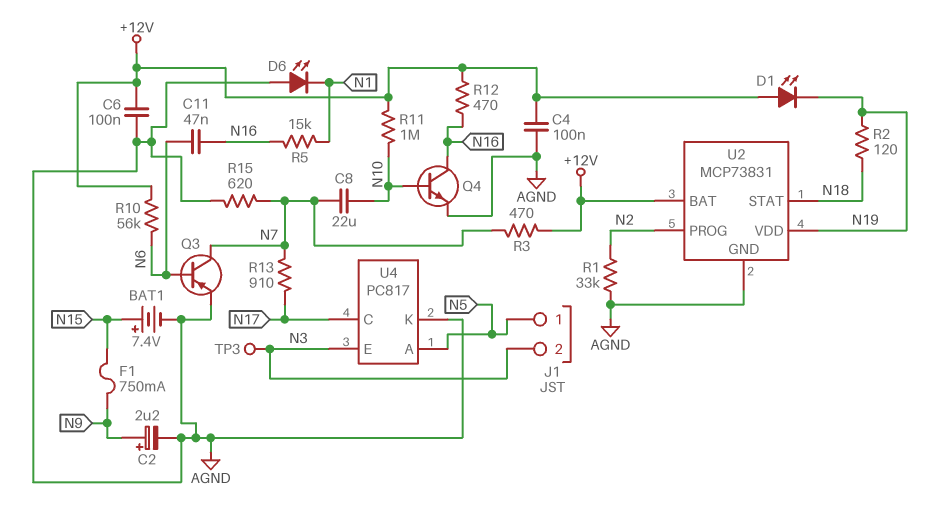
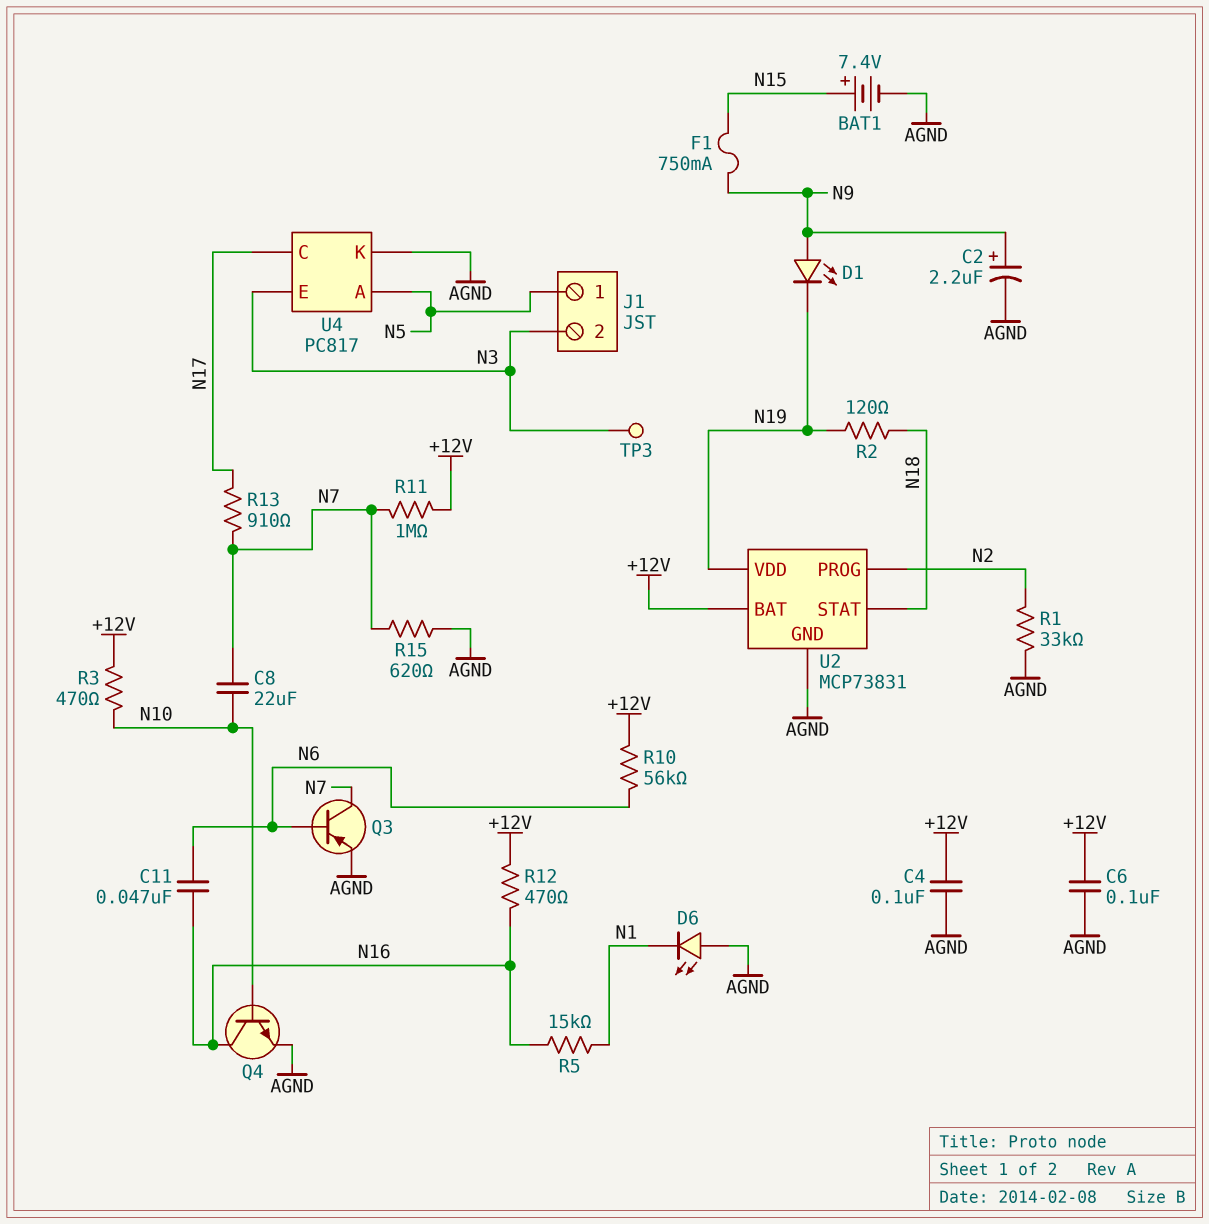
D1: LED (A +12V, K N19) -> LED (A N9, K N19)
R3: 470 (+12V, N7) -> 470 (+12V, N10)
R11: 1M (+12V, N10) -> 1M (+12V, N7)

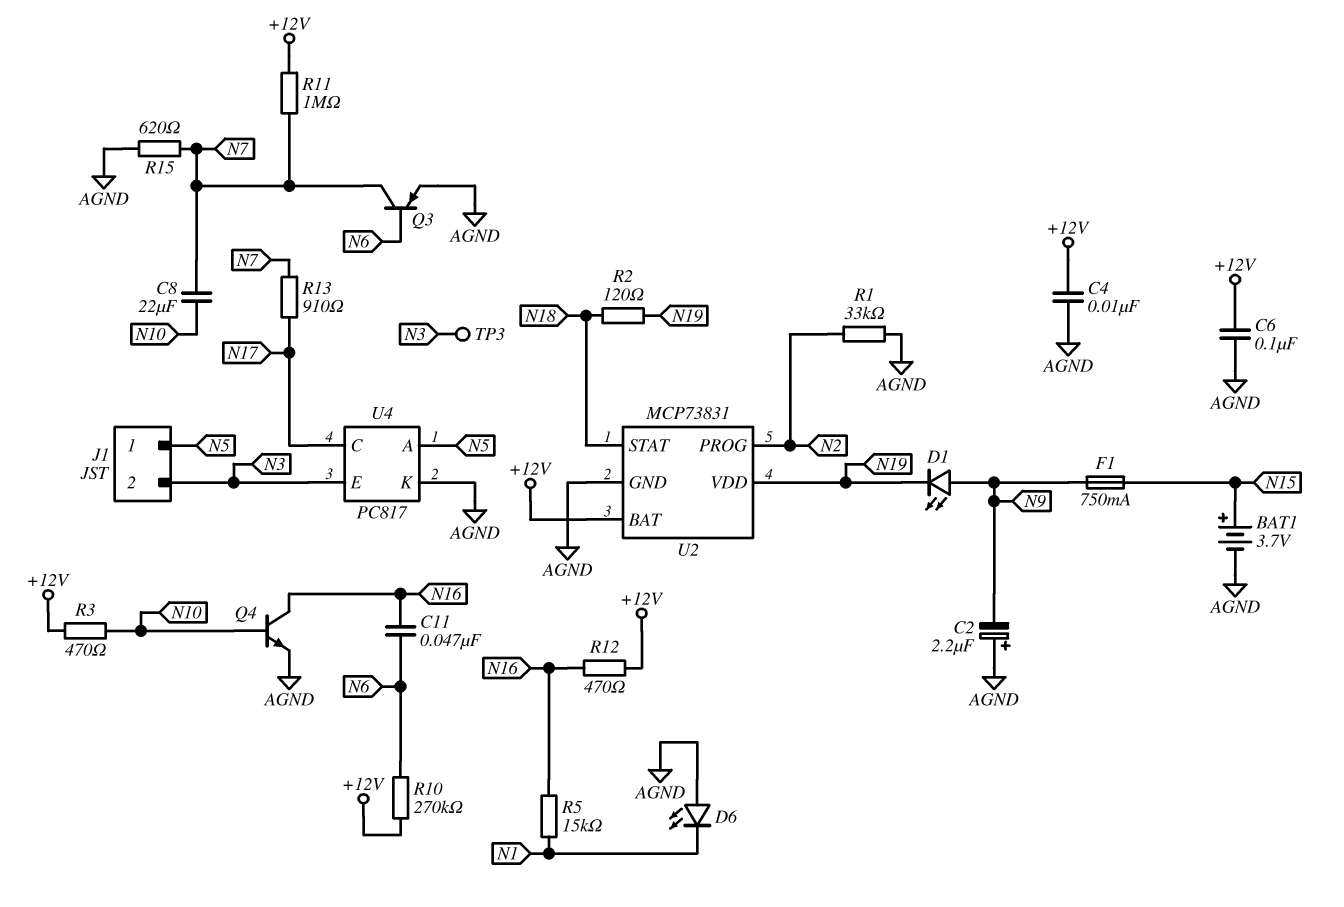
BAT1: 7.4V (plus N15, minus AGND) -> 3.7V (plus N15, minus AGND)
C2: 2.2uF (plus N9, minus AGND) -> 2.2uF (plus AGND, minus N9)
C4: 100nF (+12V, AGND) -> 10nF (+12V, AGND)
R10: 56k (+12V, N6) -> 270k (+12V, N6)

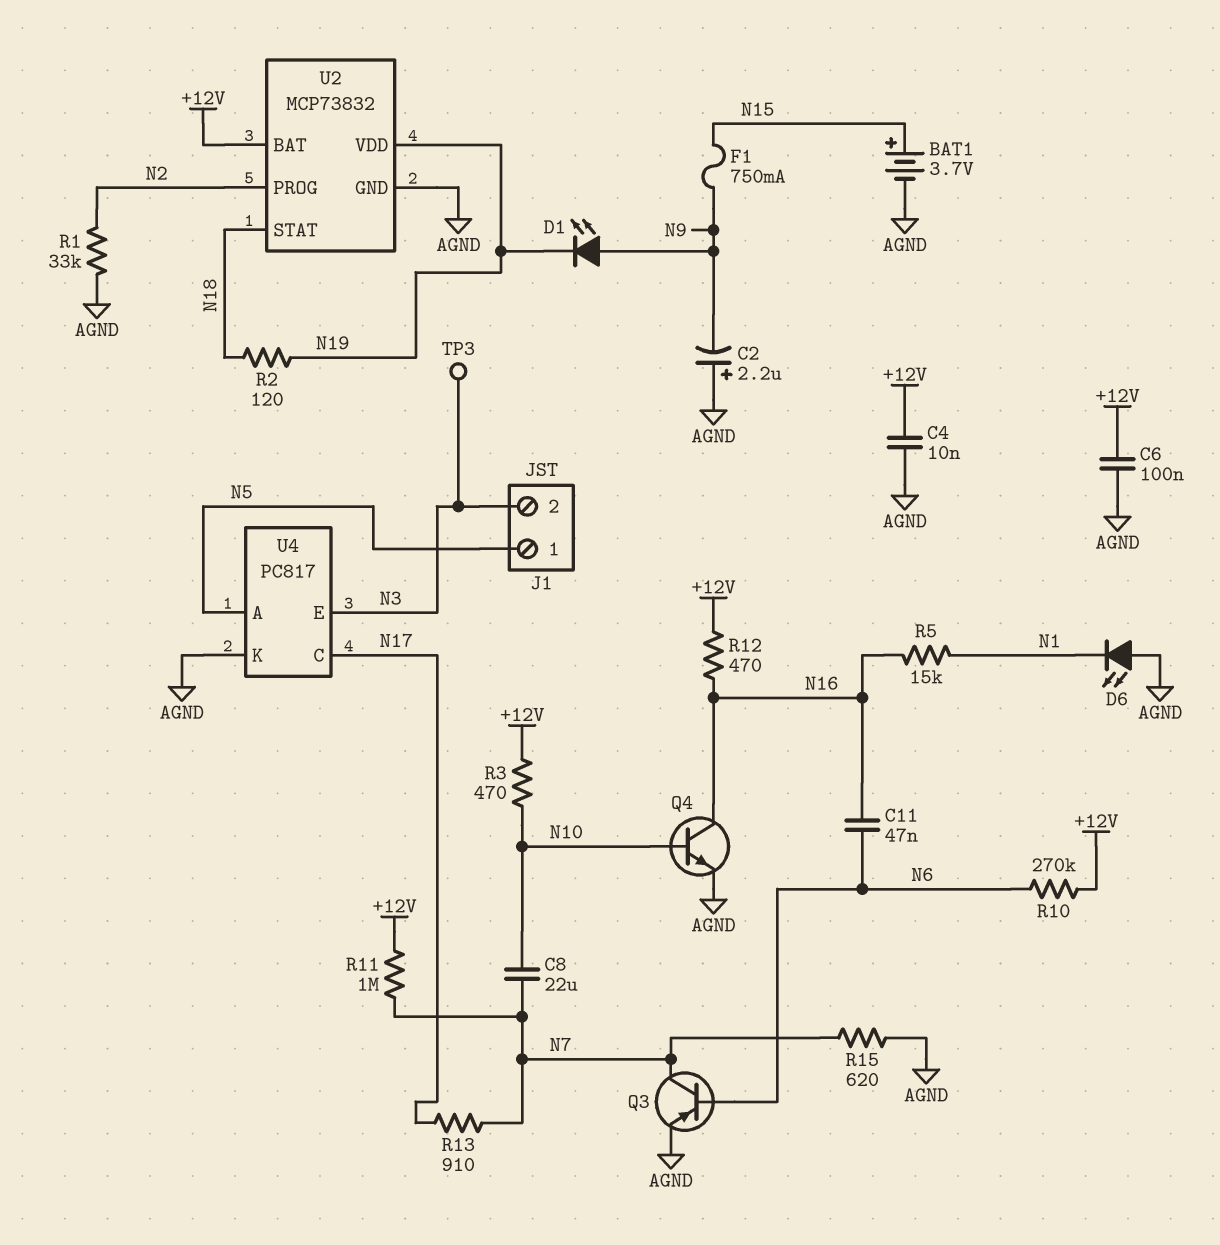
U2: MCP73831 -> MCP73832

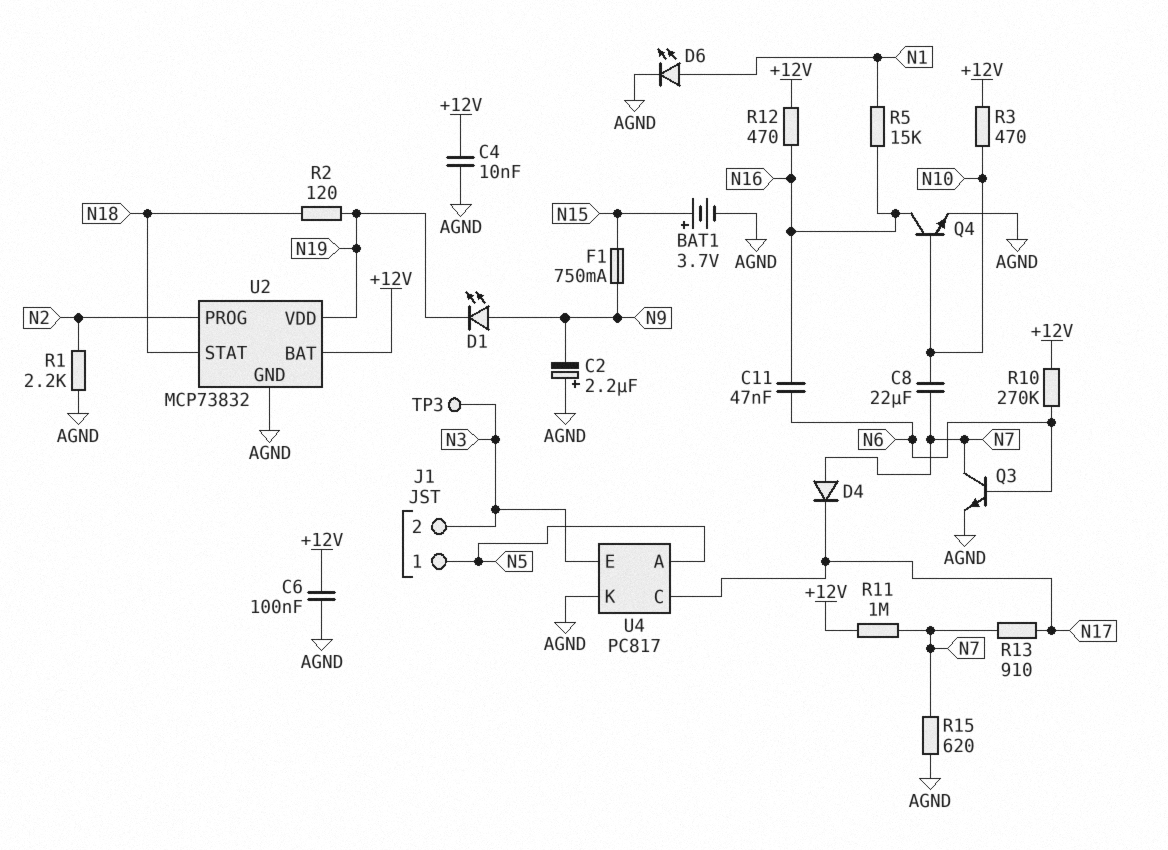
D4: none -> diode (A N7, K N17)
D6: LED (A AGND, K N1) -> LED (A N1, K AGND)
Q3: PNP (B N6, C N7, E AGND) -> NPN (B N6, C N7, E AGND)
R1: 33k (AGND, N2) -> 2.2k (AGND, N2)

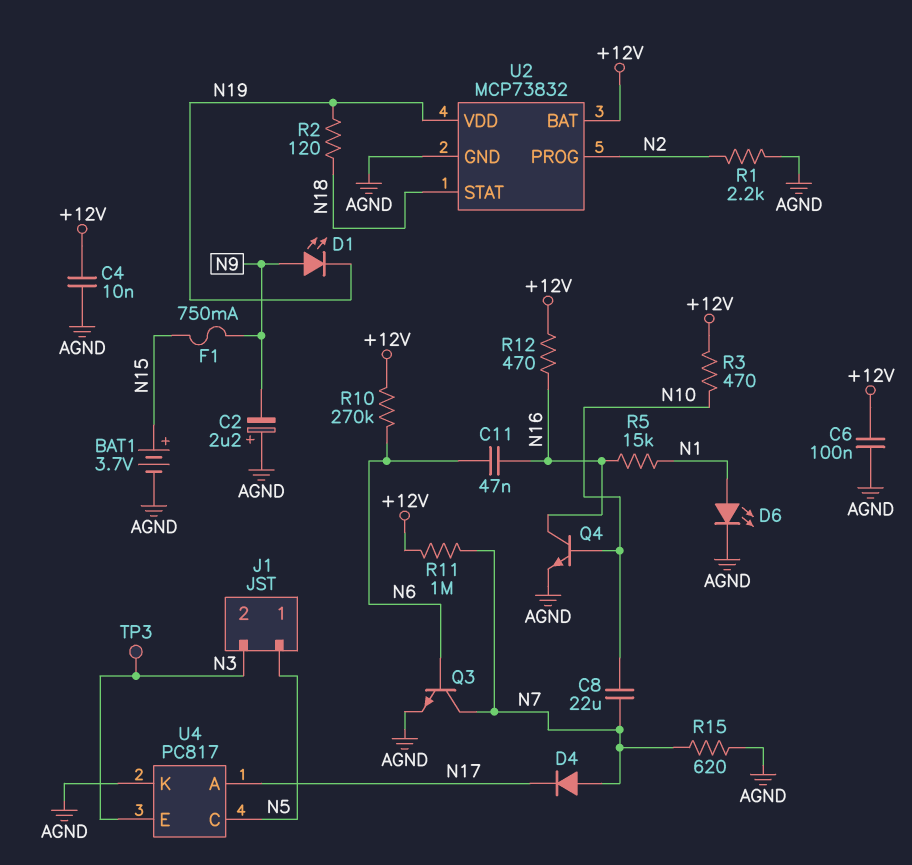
R13: 910 (N7, N17) -> none
U4 pin A: N5 -> N17
U4 pin C: N17 -> N5

